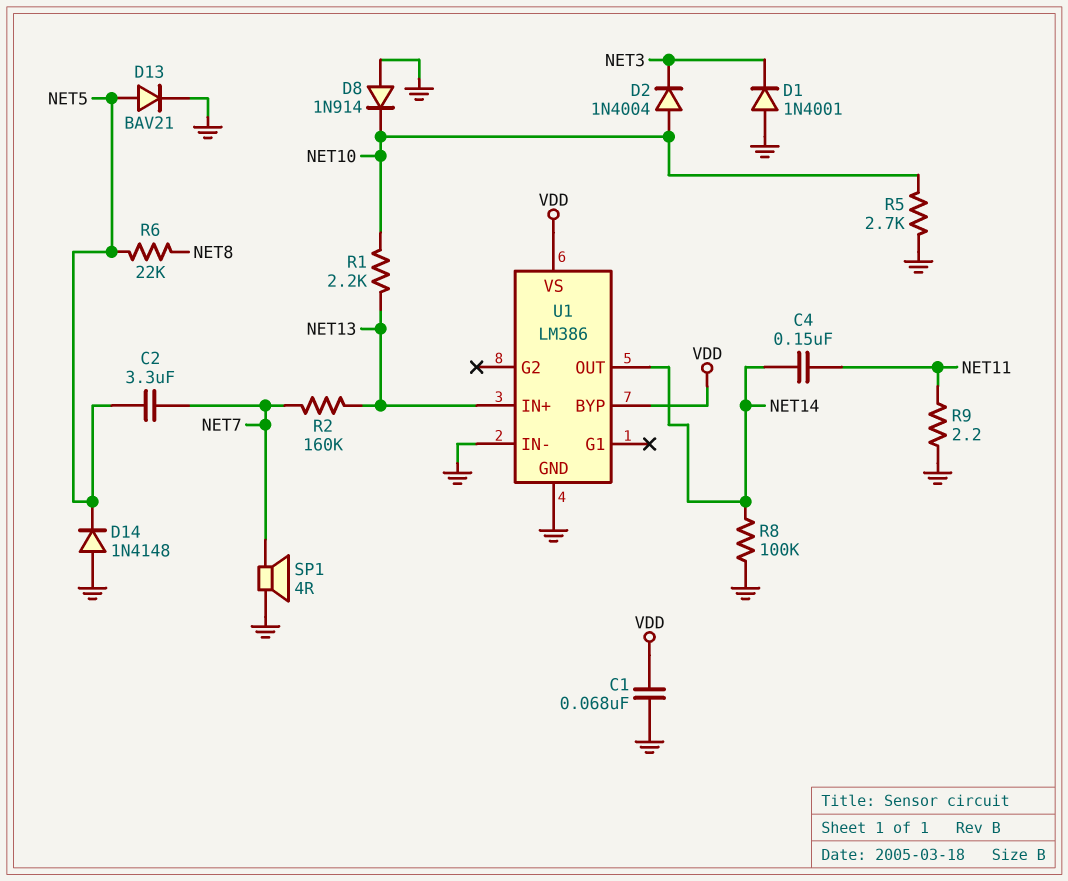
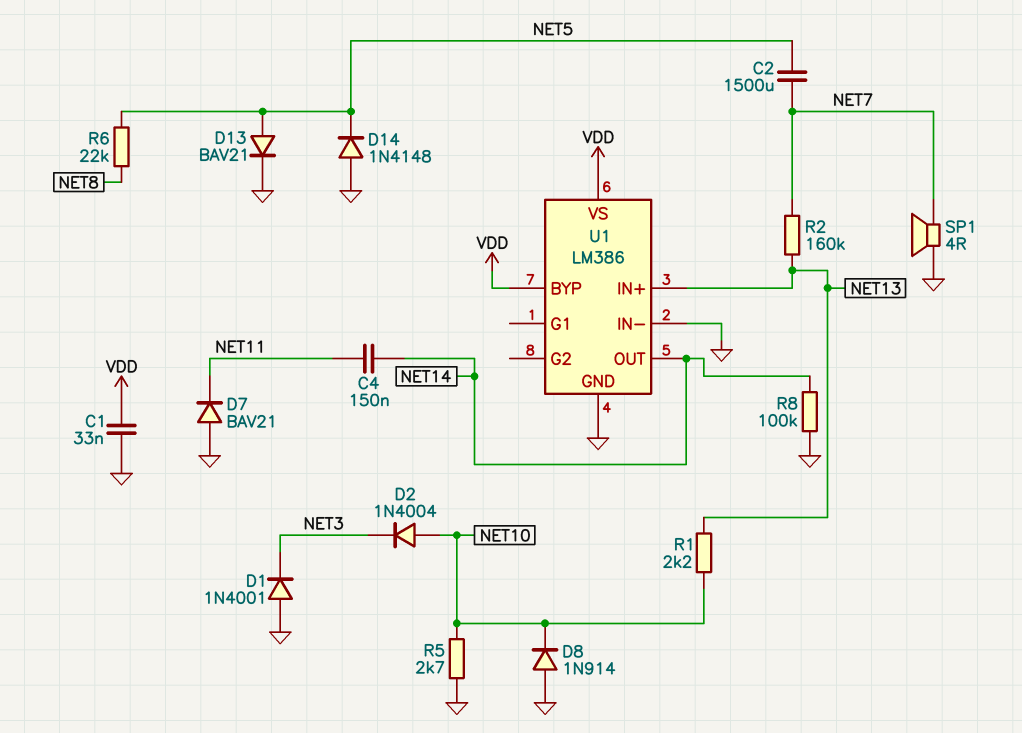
C1: 68nF (GND, VDD) -> 33nF (GND, VDD)
C2: 3.3uF (NET5, NET7) -> 1500uF (NET5, NET7)
D7: none -> diode BAV21 (A GND, K NET11)
R9: 2.2 (GND, NET11) -> none

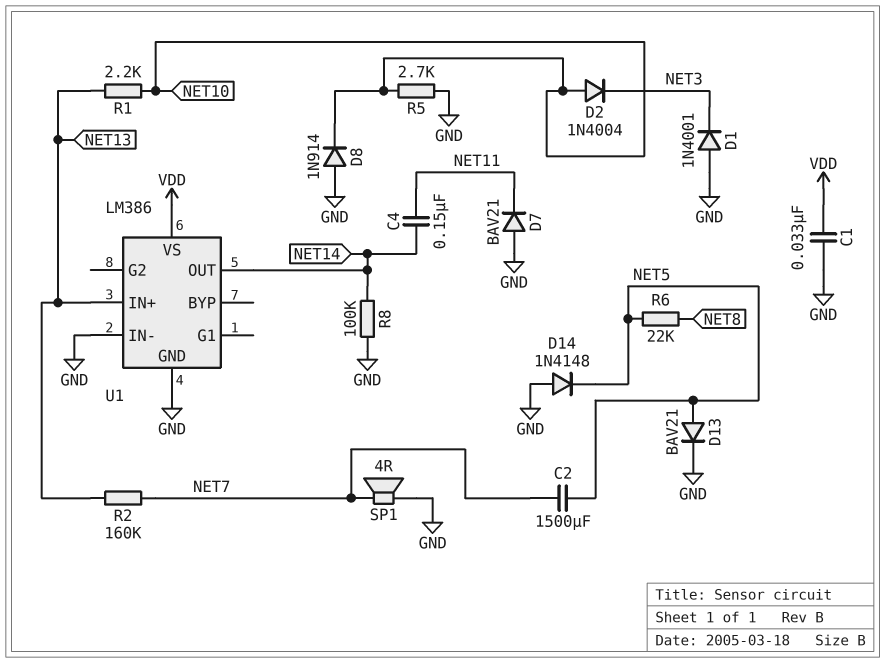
U1 pin BYP: VDD -> none

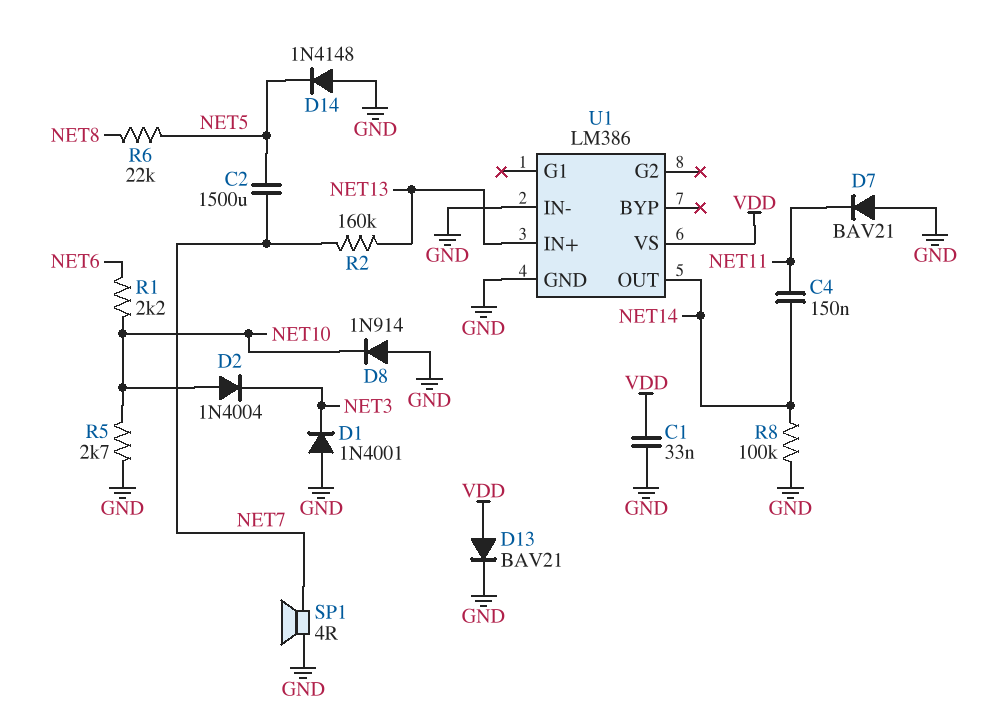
D13: diode BAV21 (A NET5, K GND) -> diode BAV21 (A VDD, K GND)
R1: 2.2k (NET10, NET13) -> 2.2k (NET6, NET10)

